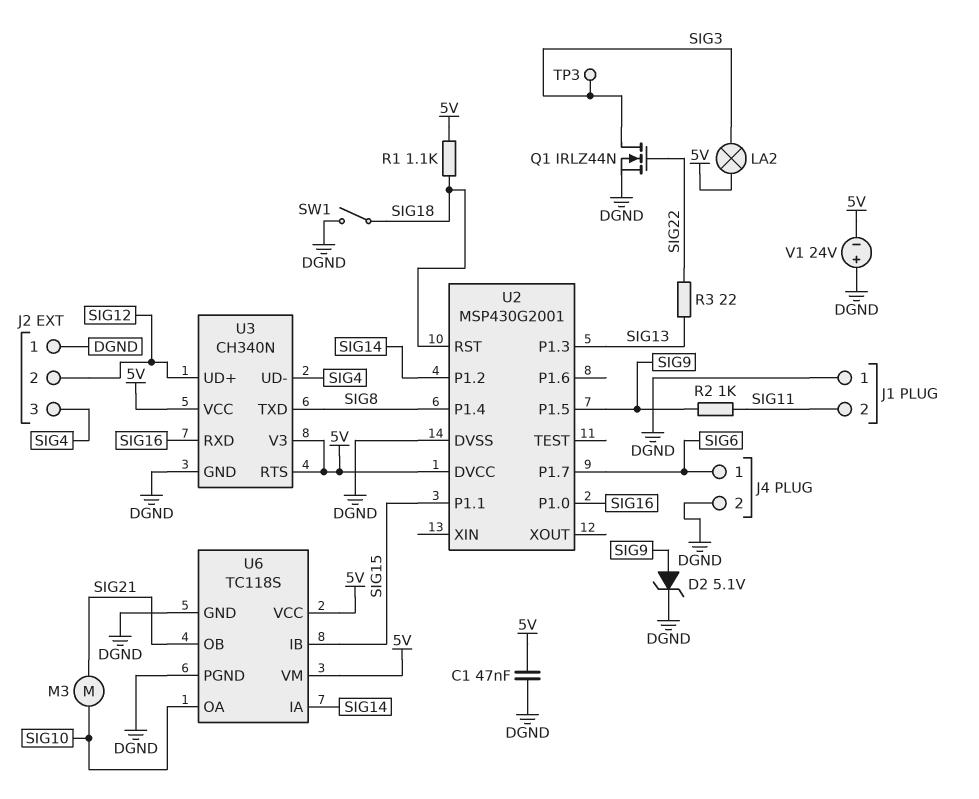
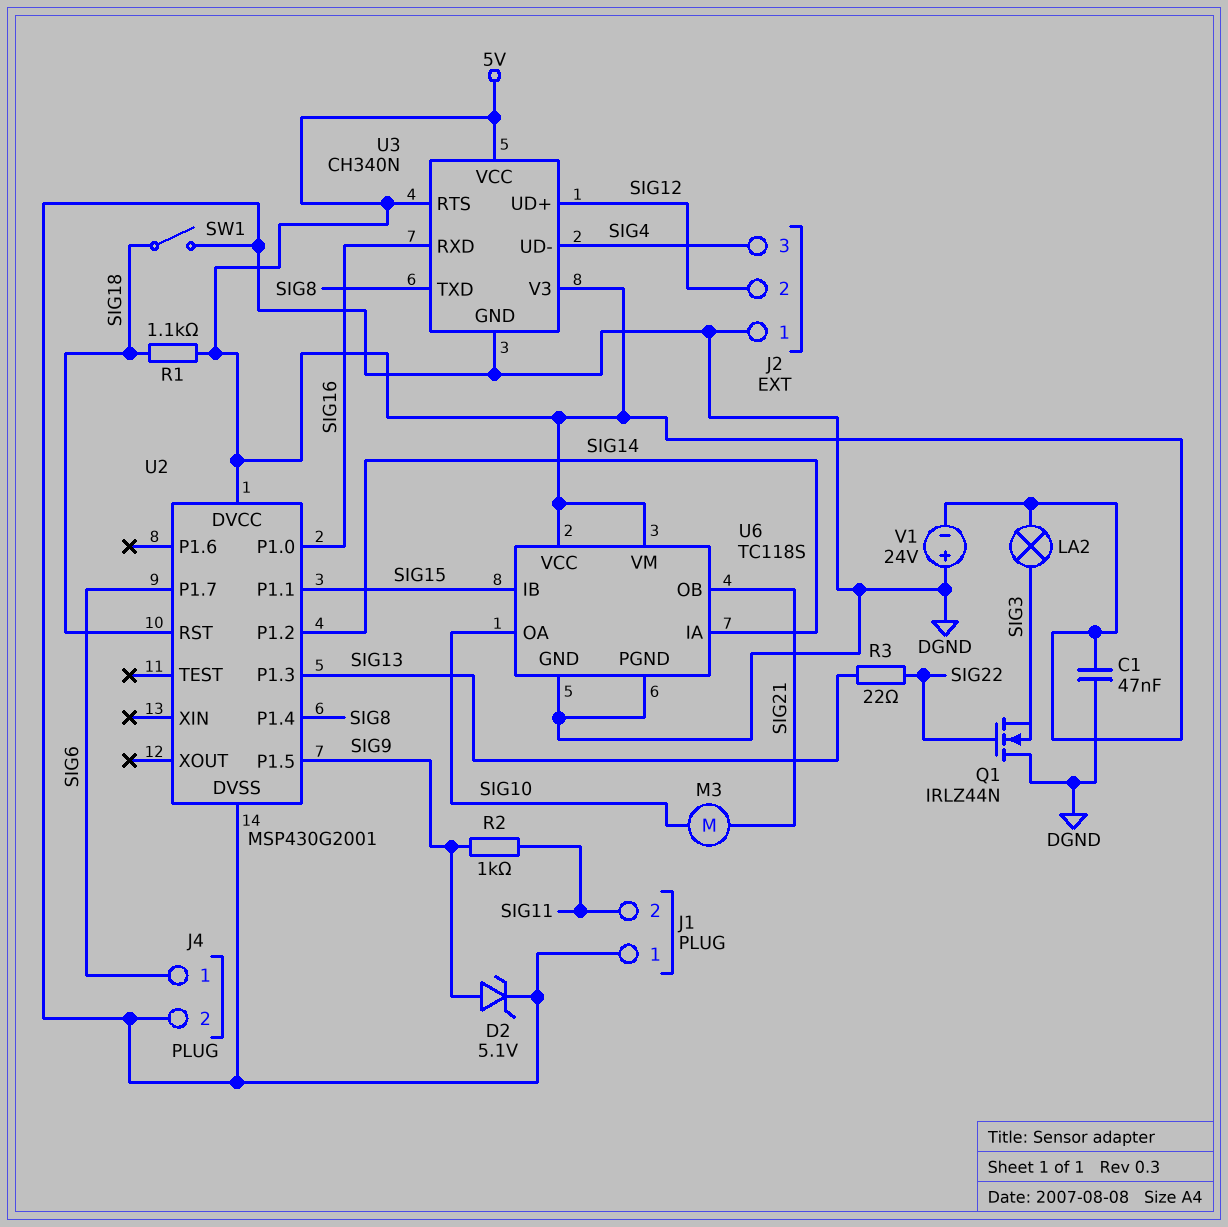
Q1: NMOS IRLZ44N (G SIG22, D SIG3, S DGND) -> NMOS IRLZ44N (G SIG22, D DGND, S SIG3)
TP3: test point (SIG3) -> none

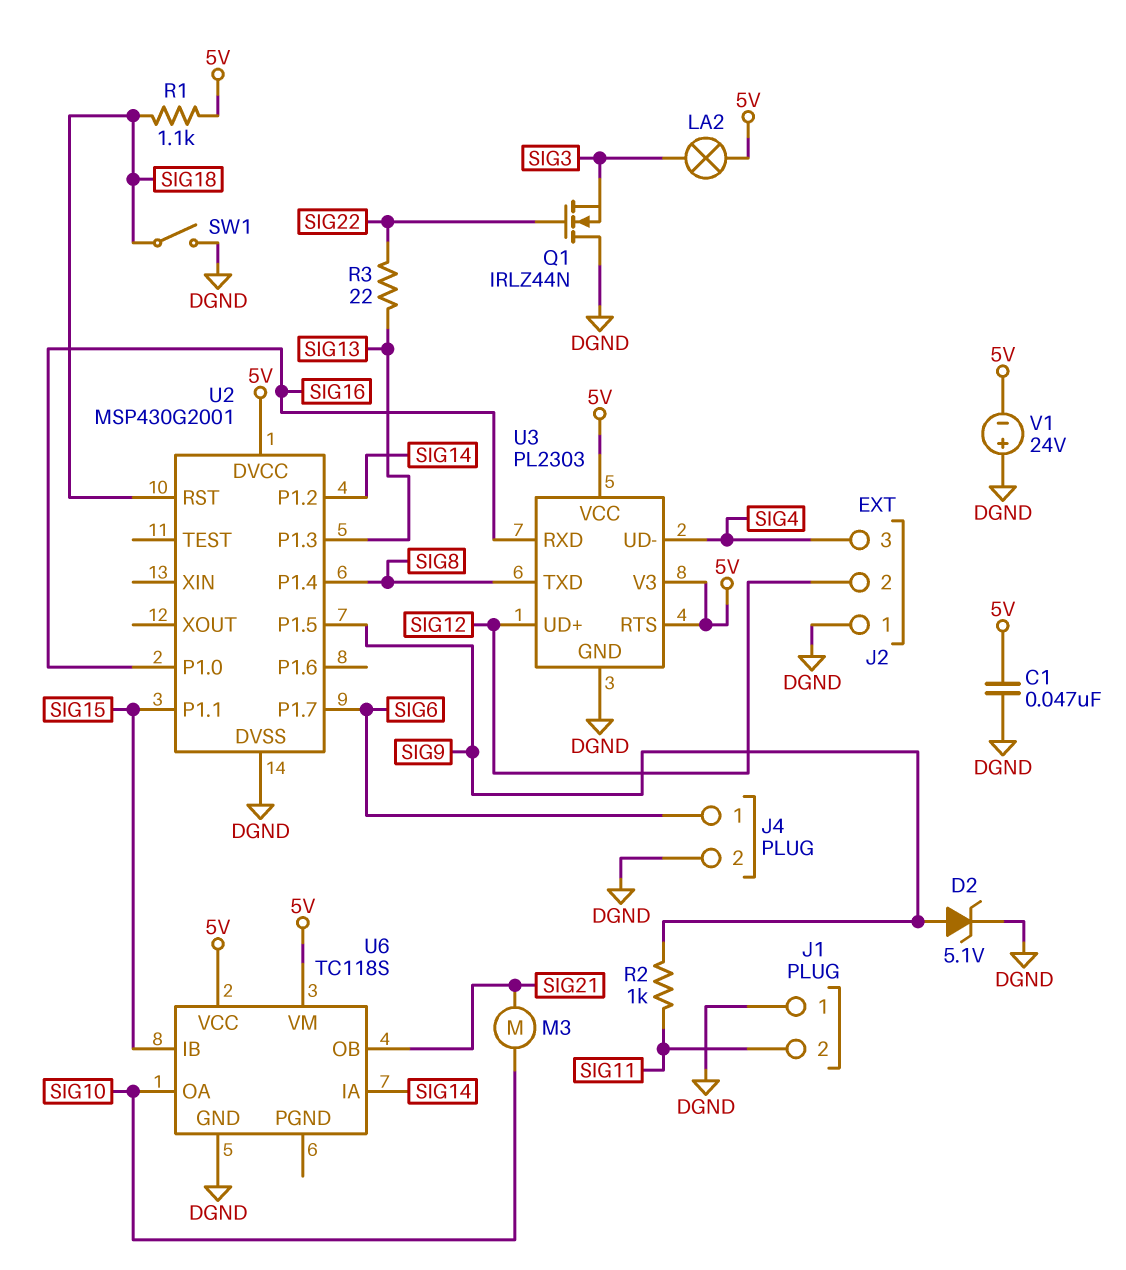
U3: CH340N -> PL2303
U6 pin PGND: DGND -> none

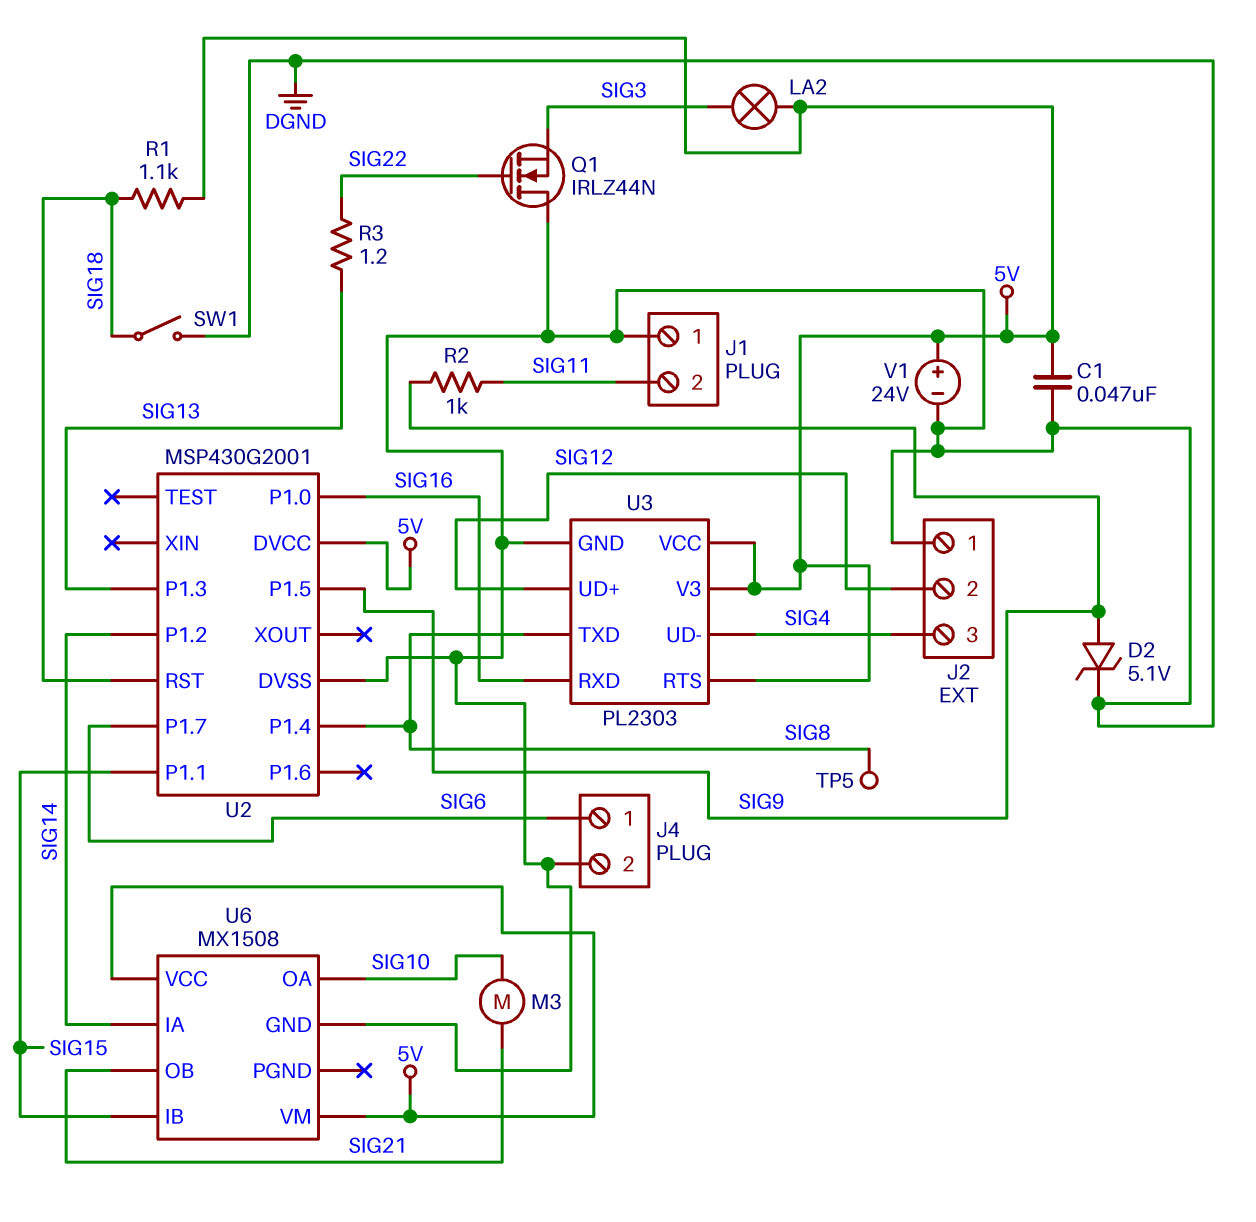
R3: 22 (SIG13, SIG22) -> 1.2 (SIG13, SIG22)
TP5: none -> test point (SIG8)
U6: TC118S -> MX1508
V1: 24V (plus DGND, minus 5V) -> 24V (plus 5V, minus DGND)

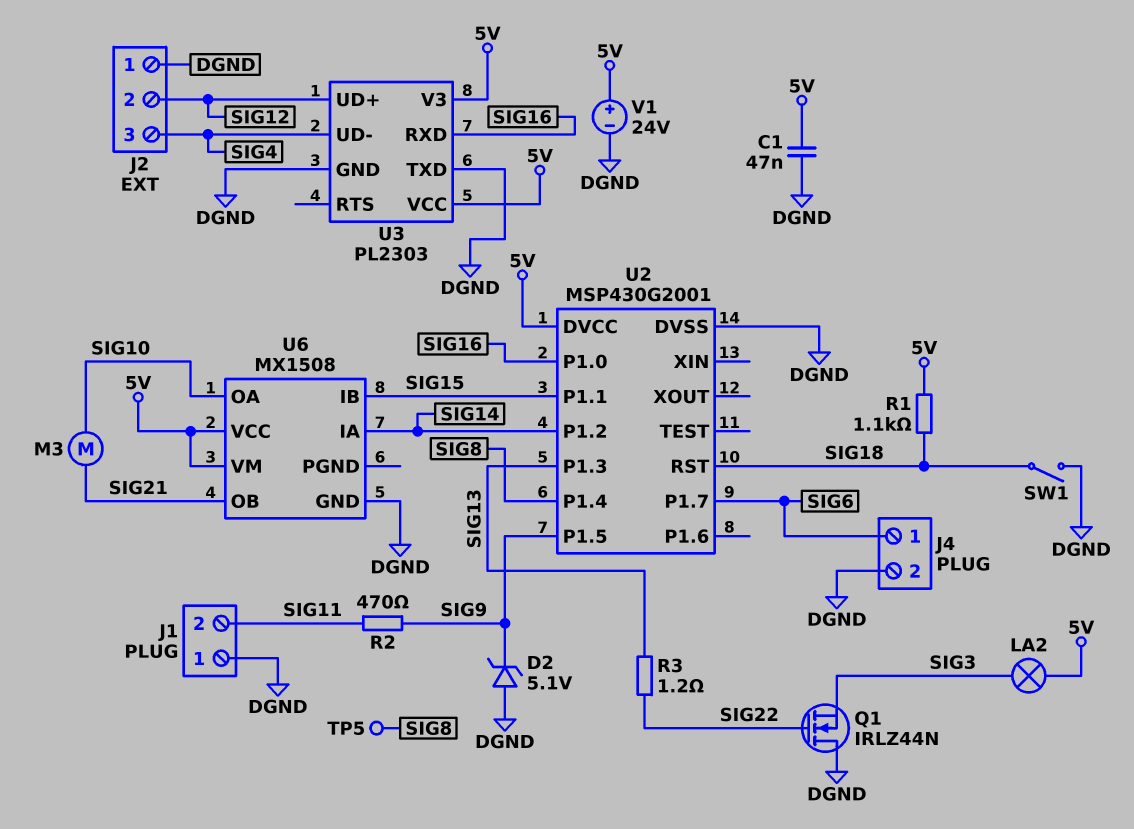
D2: zener 5.1V (A SIG9, K DGND) -> zener 5.1V (A DGND, K SIG9)
R2: 1k (SIG9, SIG11) -> 470 (SIG9, SIG11)
U3 pin RTS: 5V -> none
U3 pin TXD: SIG8 -> DGND

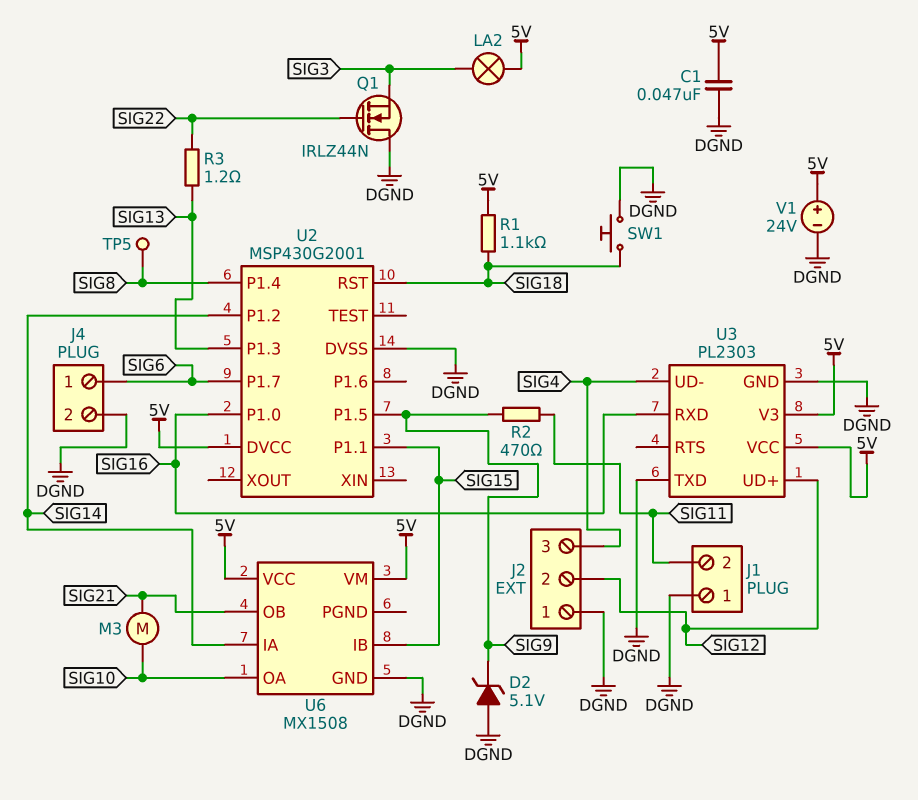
SW1: switch (DGND, SIG18) -> button (DGND, SIG18)

